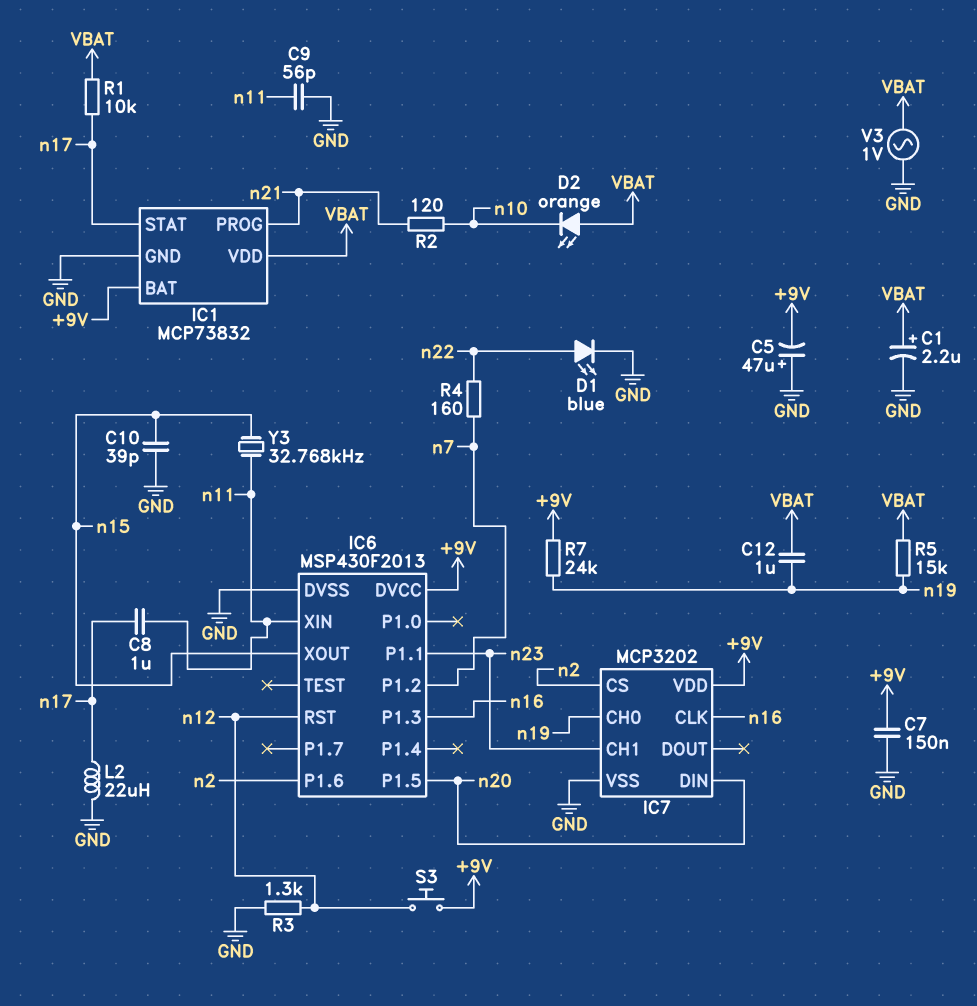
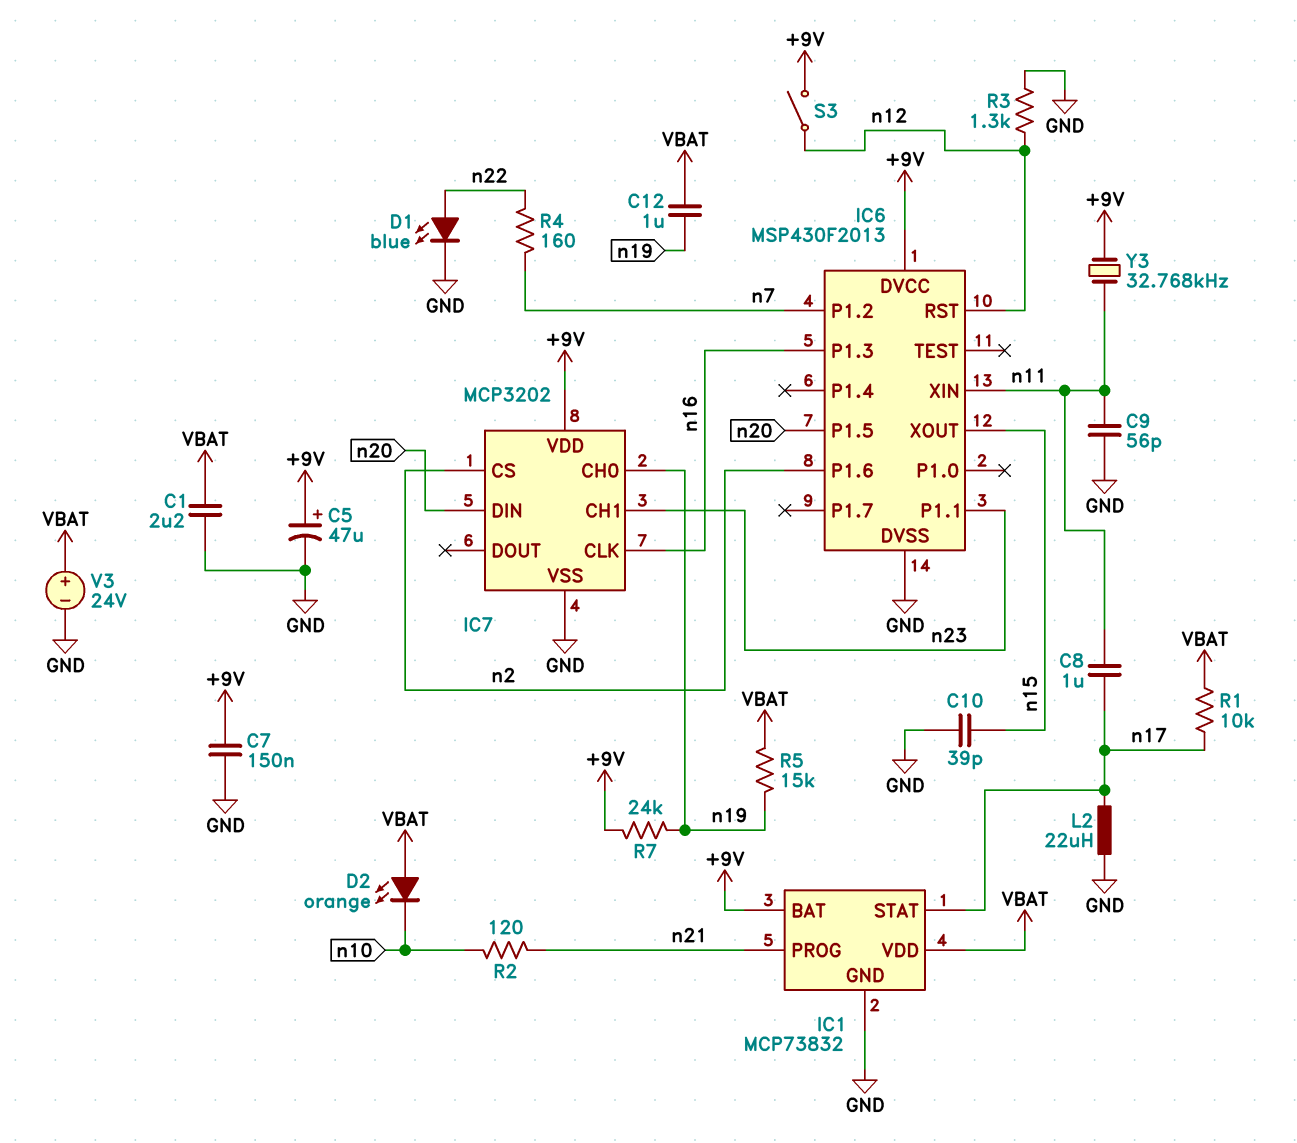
C1: 2.2uF (plus VBAT, minus GND) -> 2.2uF (GND, VBAT)
C5: 47uF (plus GND, minus +9V) -> 47uF (plus +9V, minus GND)
S3: button (+9V, n12) -> switch (+9V, n12)
V3: AC 1V (GND, VBAT) -> 24V (plus VBAT, minus GND)
Y3: 32.768kHz (n11, n15) -> 32.768kHz (+9V, n11)

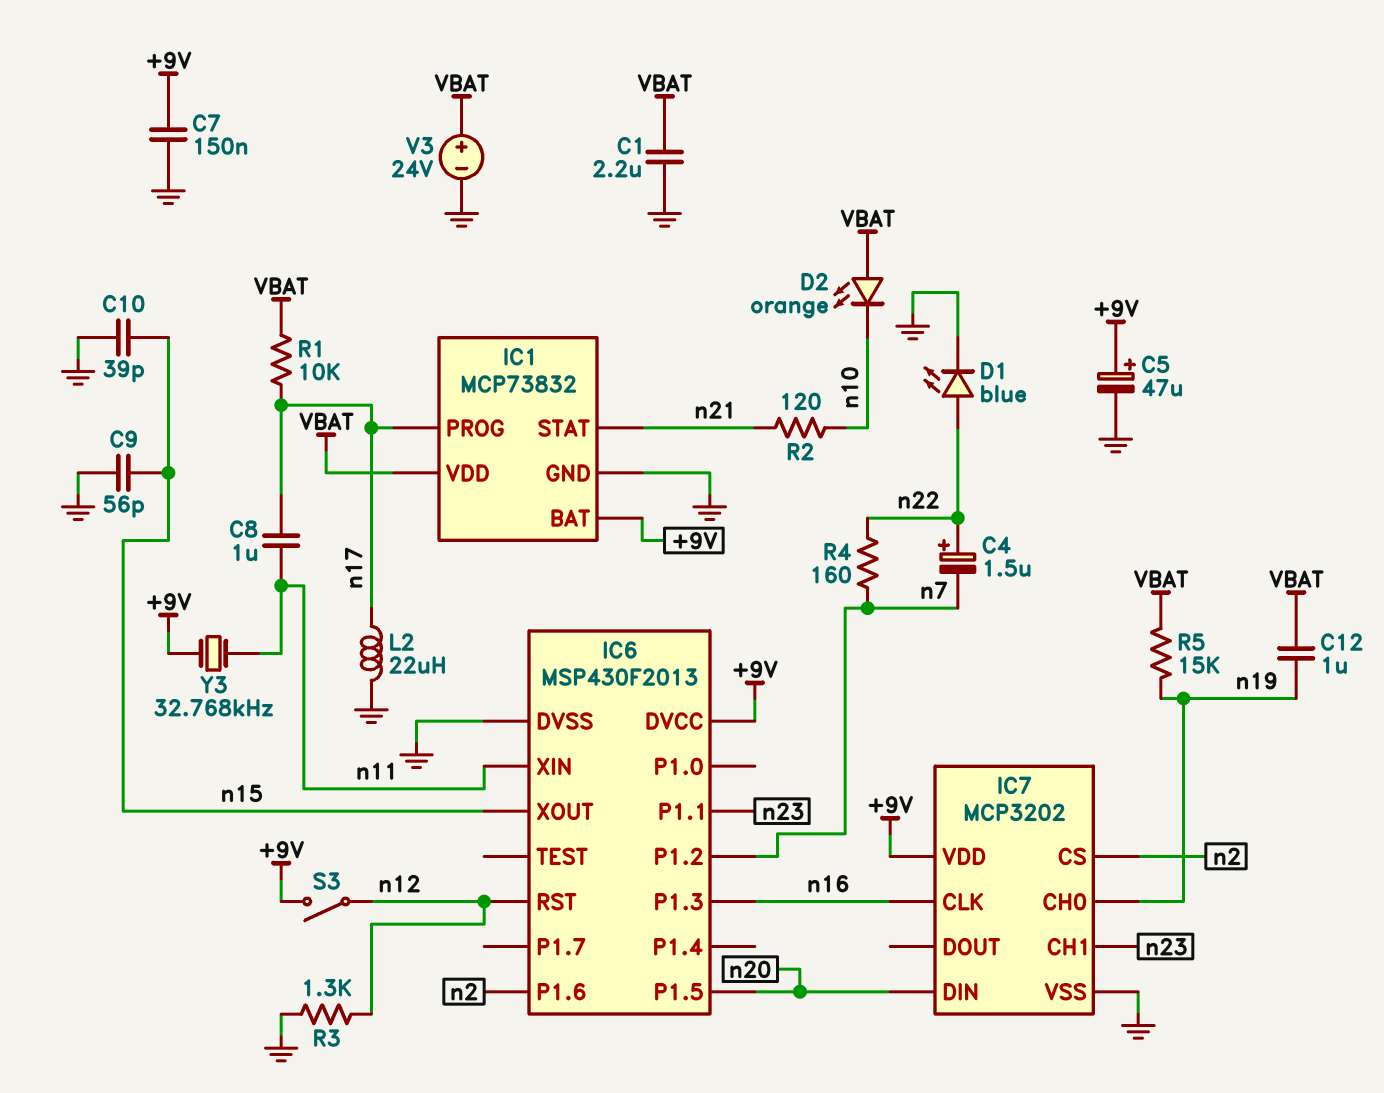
C4: none -> 1.5uF (plus n22, minus n7)
C9: 56pF (GND, n11) -> 56pF (GND, n15)
IC1 pin PROG: n21 -> n17
IC1 pin STAT: n17 -> n21
R7: 24k (+9V, n19) -> none

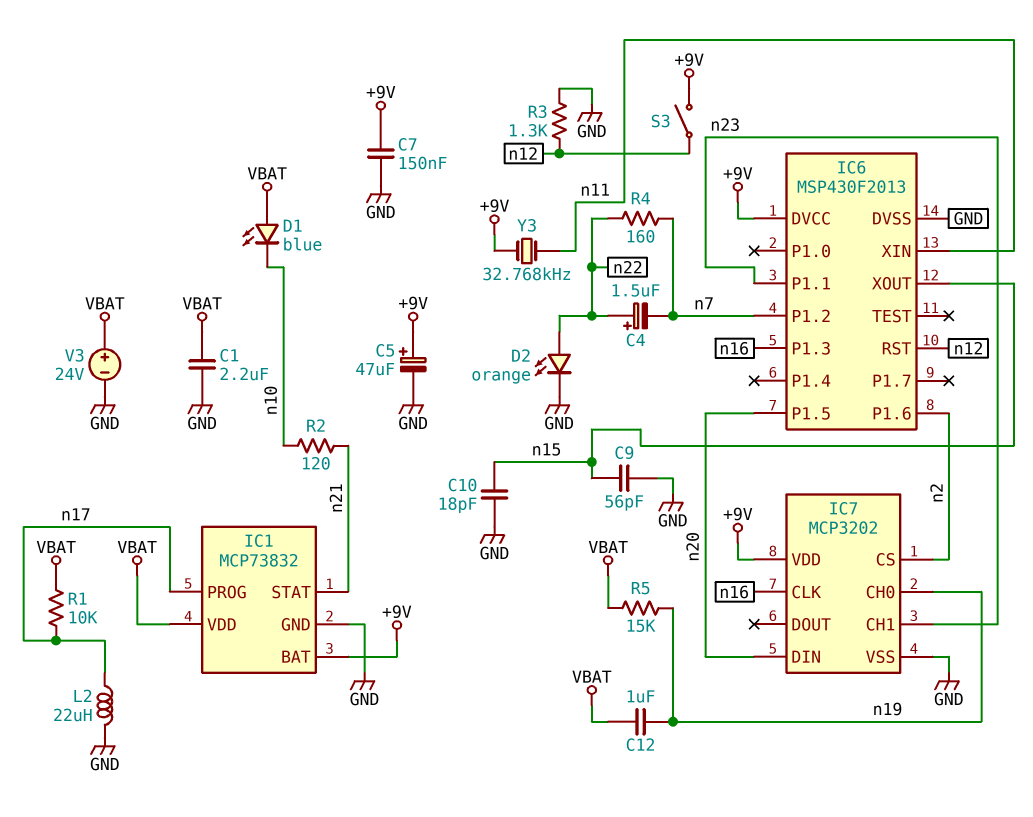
C8: 1uF (n11, n17) -> none
C10: 39pF (GND, n15) -> 18pF (GND, n15)
D1: LED blue (A n22, K GND) -> LED blue (A VBAT, K n10)
D2: LED orange (A VBAT, K n10) -> LED orange (A n22, K GND)

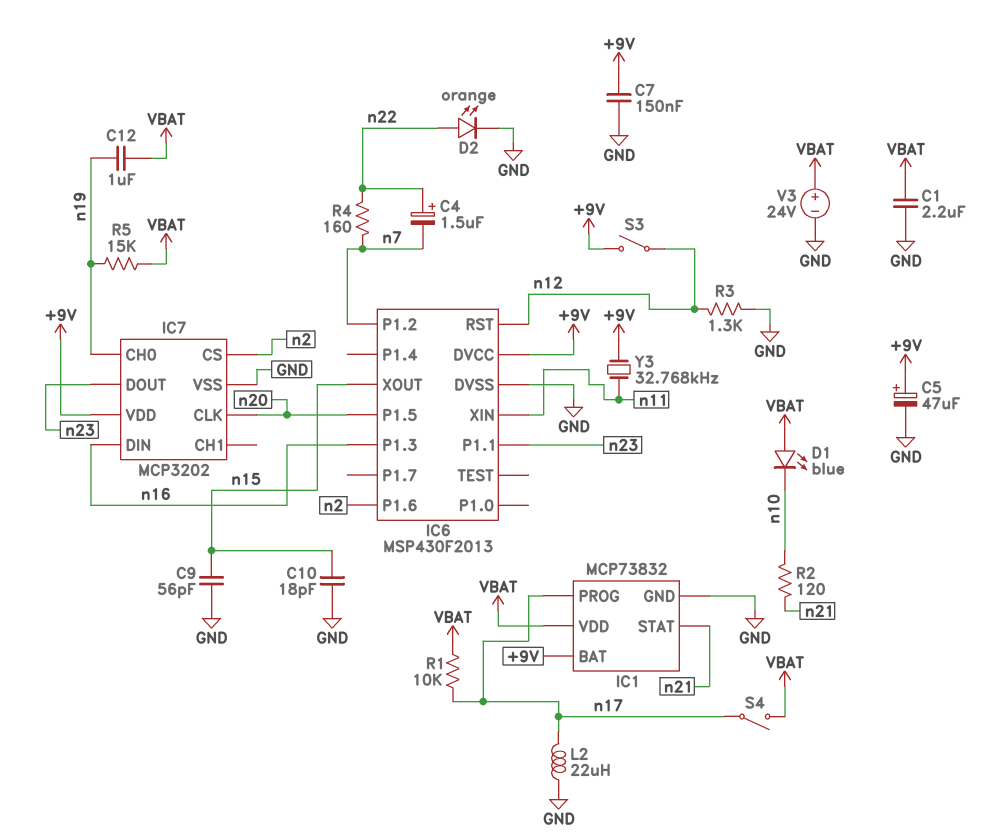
IC7 pin CH1: n23 -> none
IC7 pin CLK: n16 -> n20
IC7 pin DIN: n20 -> n16
IC7 pin DOUT: none -> n23
S4: none -> switch (VBAT, n17)

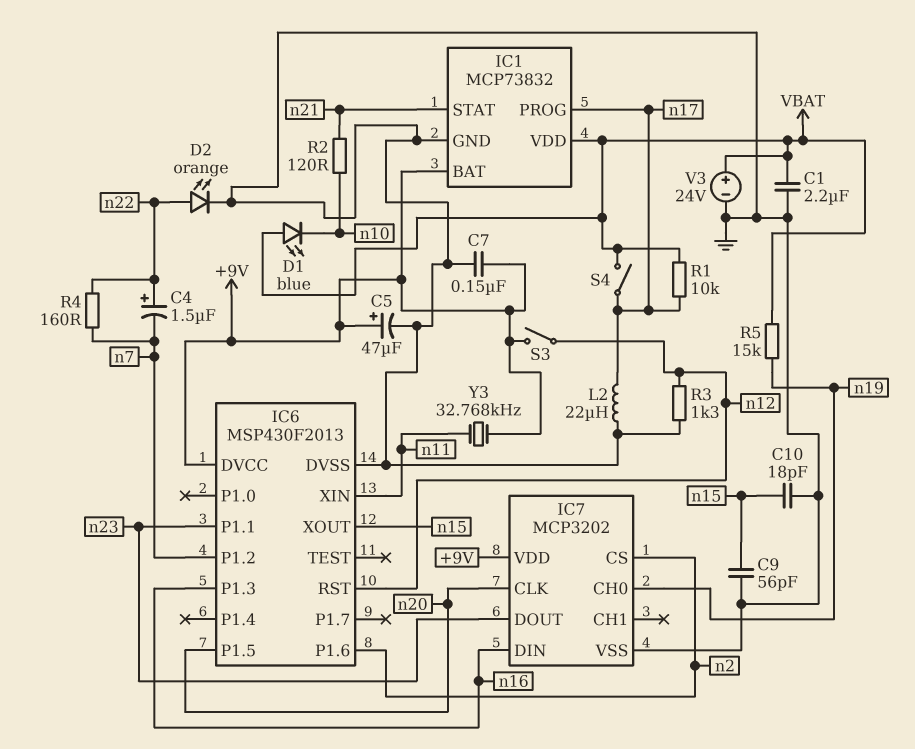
C12: 1uF (VBAT, n19) -> none

